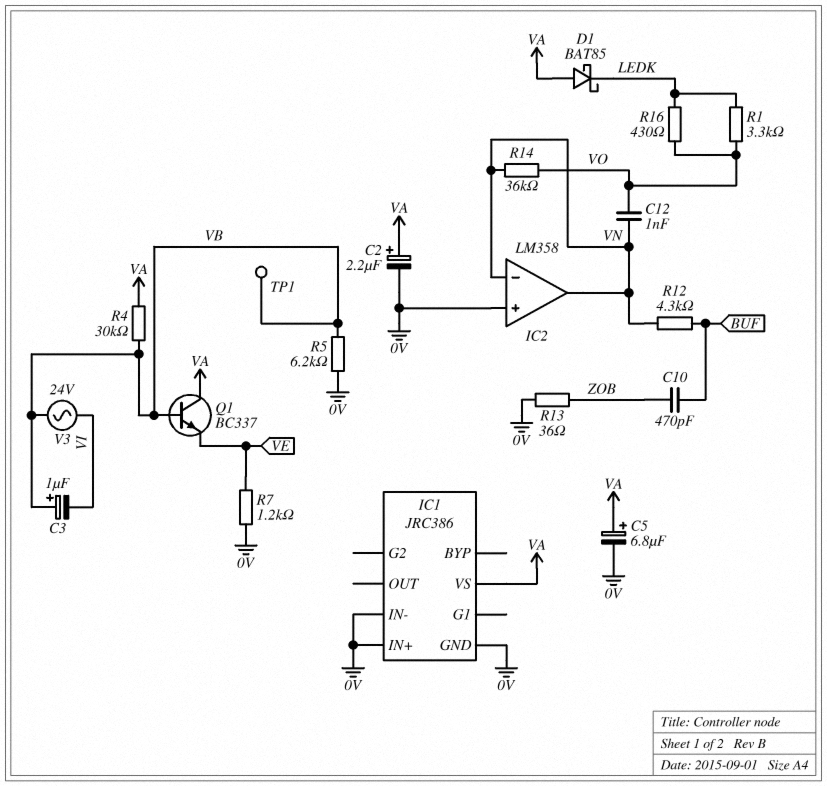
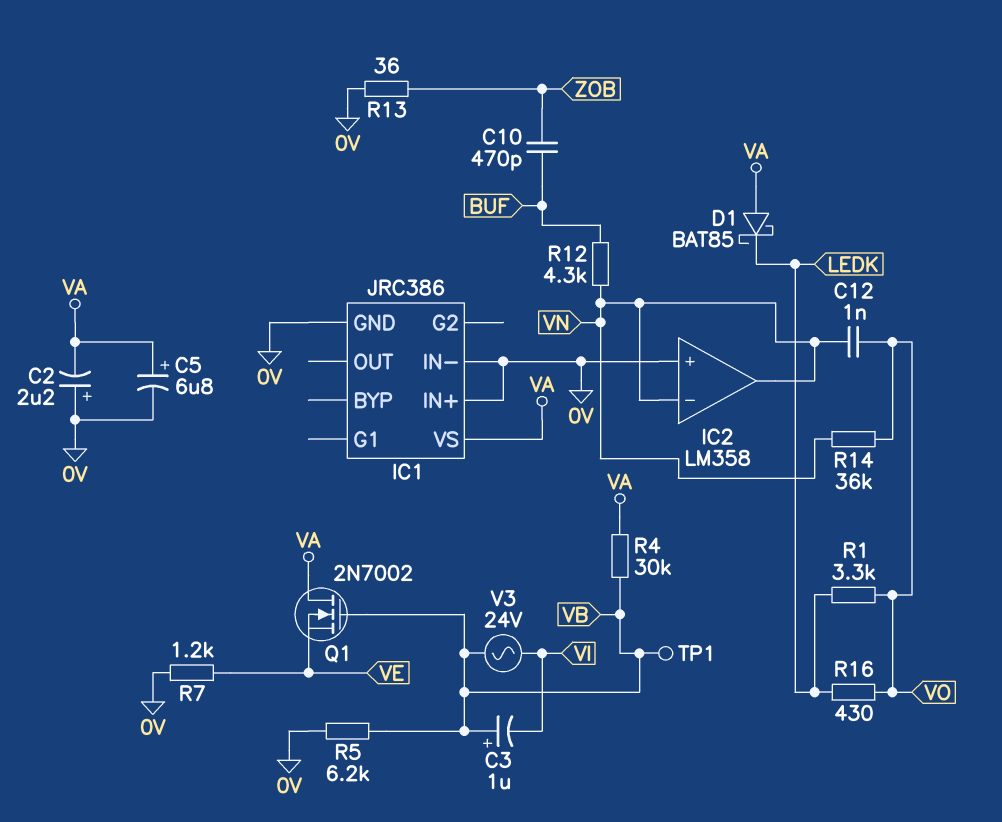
C2: 2.2uF (plus VA, minus 0V) -> 2.2uF (plus 0V, minus VA)
Q1: NPN BC337 (B VB, C VA, E VE) -> NMOS 2N7002 (G VB, D VA, S VE)

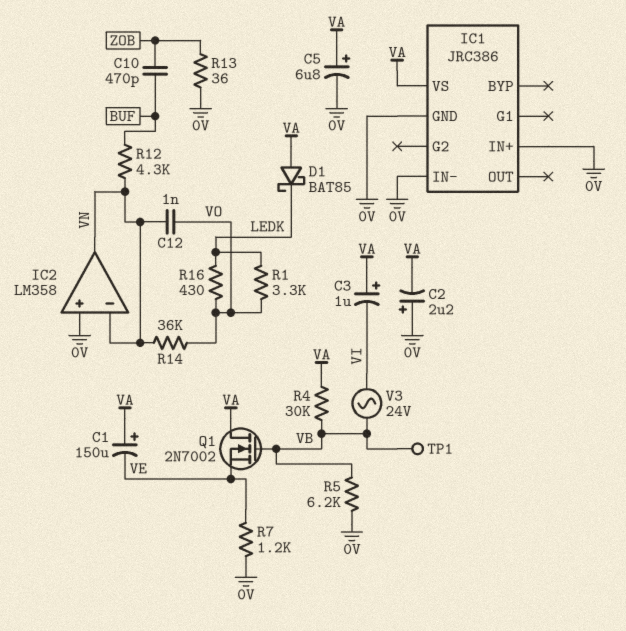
C1: none -> 150uF (plus VA, minus VE)
C3: 1uF (plus VB, minus VI) -> 1uF (plus VA, minus VI)

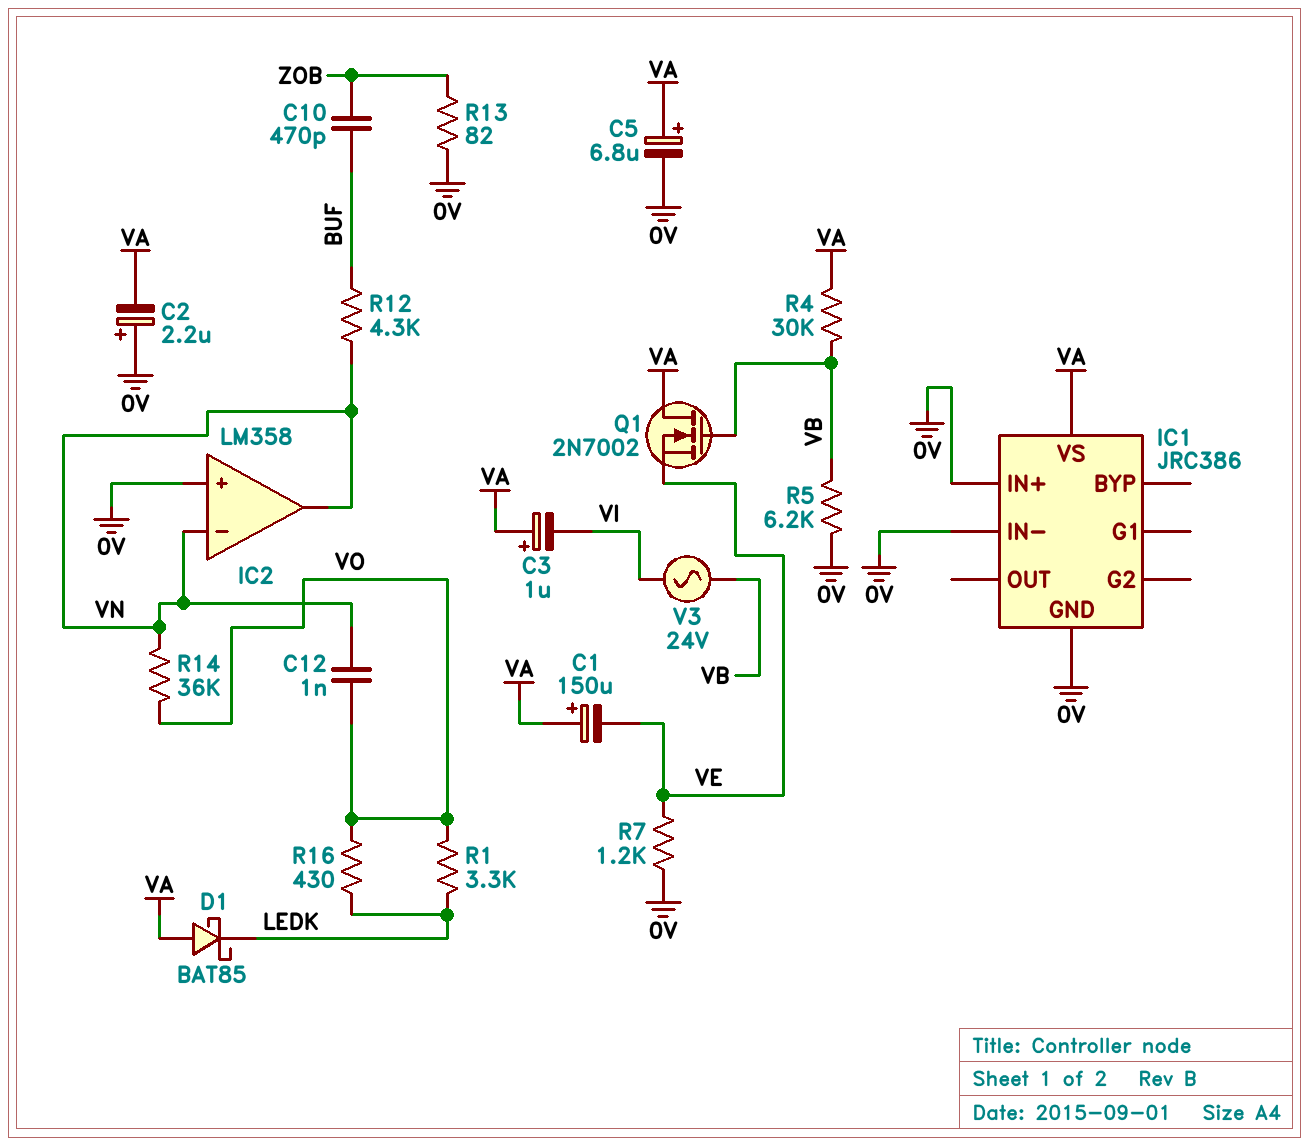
R13: 36 (0V, ZOB) -> 82 (0V, ZOB)
TP1: test point (VB) -> none

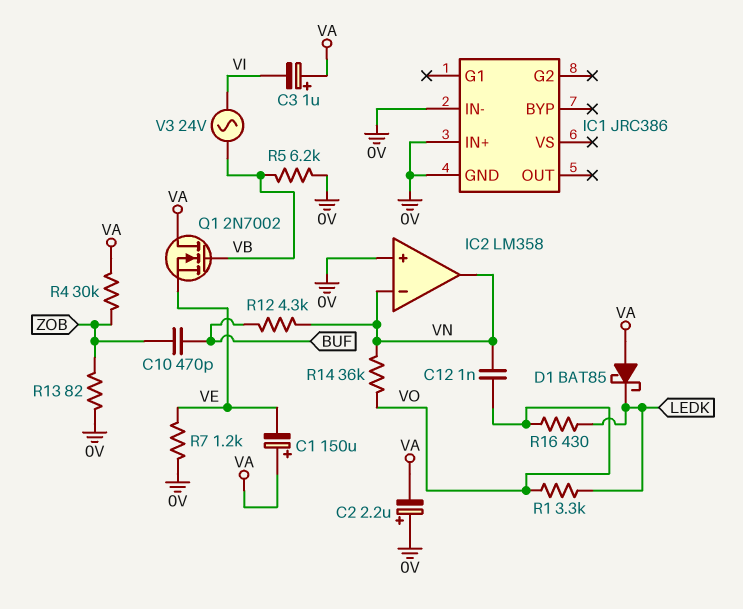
C5: 6.8uF (plus VA, minus 0V) -> none
IC1 pin VS: VA -> none
R4: 30k (VA, VB) -> 30k (VA, ZOB)

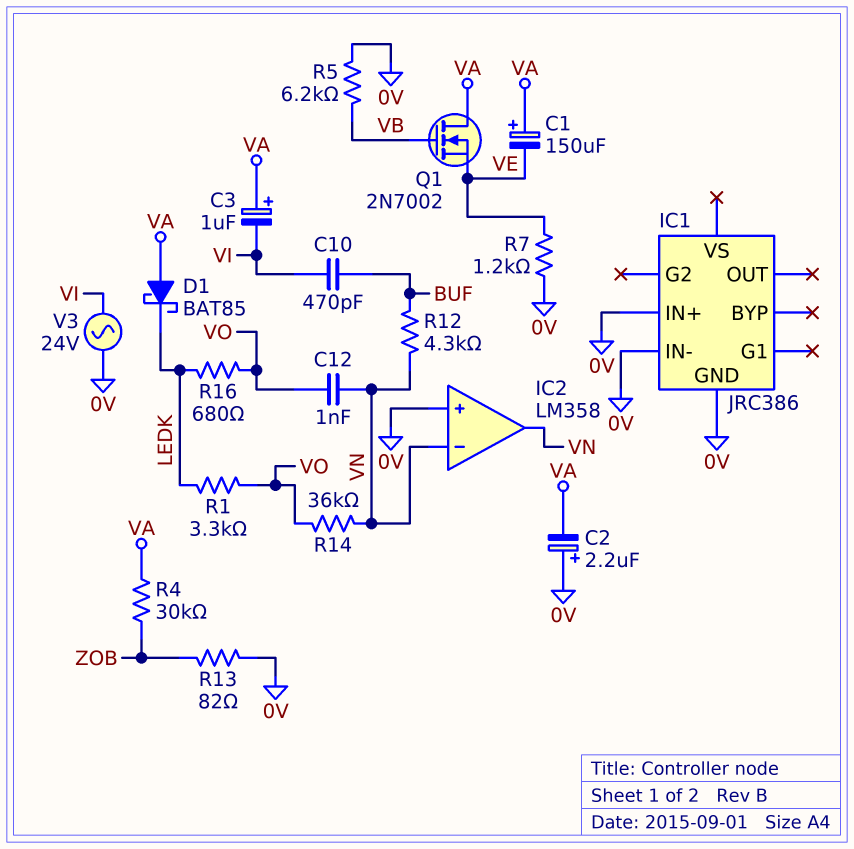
C10: 470pF (BUF, ZOB) -> 470pF (BUF, VI)
R16: 430 (LEDK, VO) -> 680 (LEDK, VO)
V3: AC 24V (VB, VI) -> AC 24V (0V, VI)

